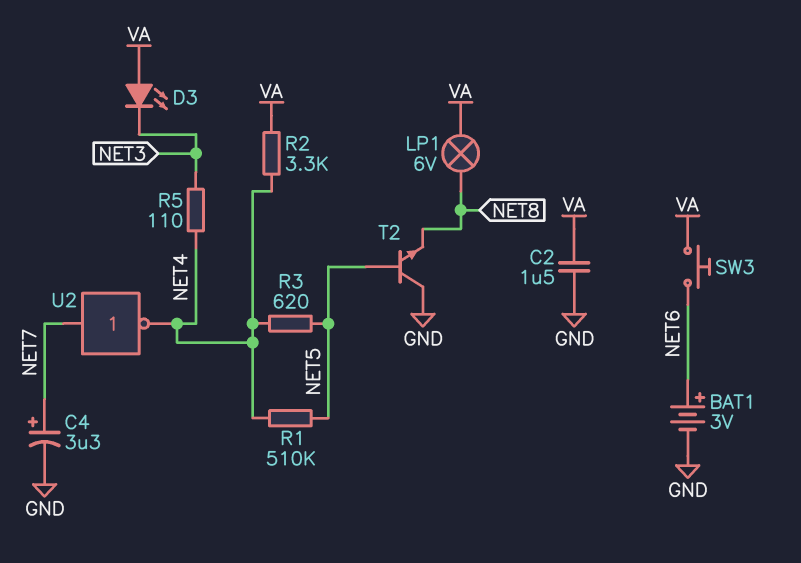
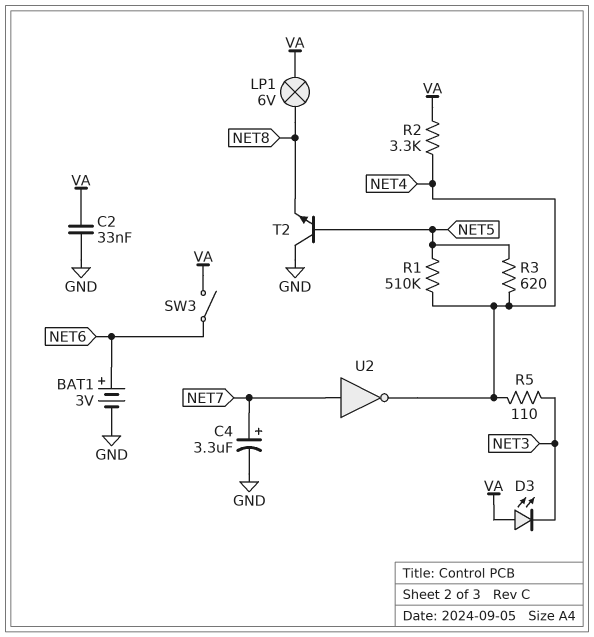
C2: 1.5uF (GND, VA) -> 33nF (GND, VA)
SW3: button (NET6, VA) -> switch (NET6, VA)

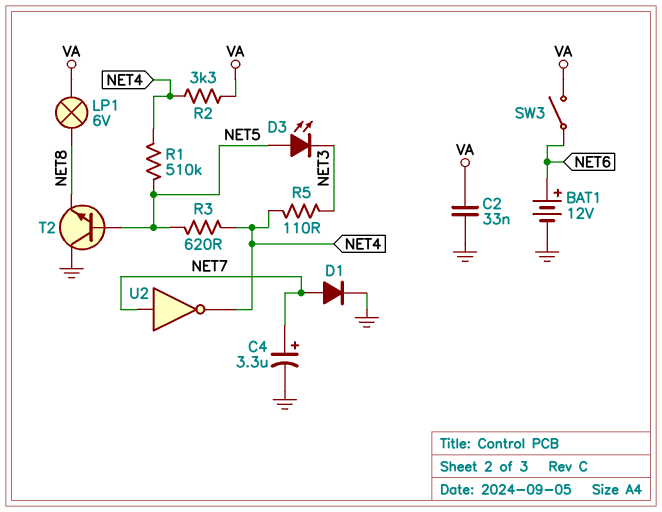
BAT1: 3V (plus NET6, minus GND) -> 12V (plus NET6, minus GND)
D1: none -> diode (A NET7, K GND)
D3: LED (A VA, K NET3) -> LED (A NET5, K NET3)

